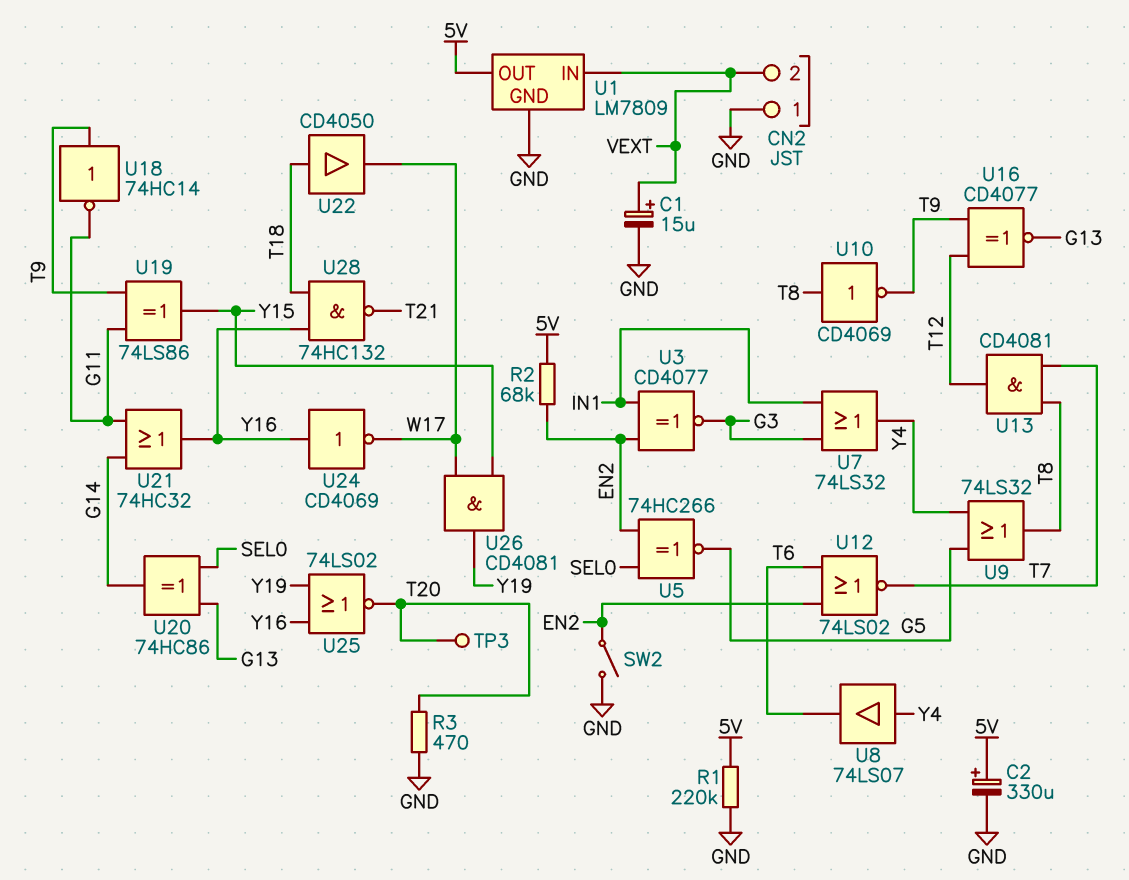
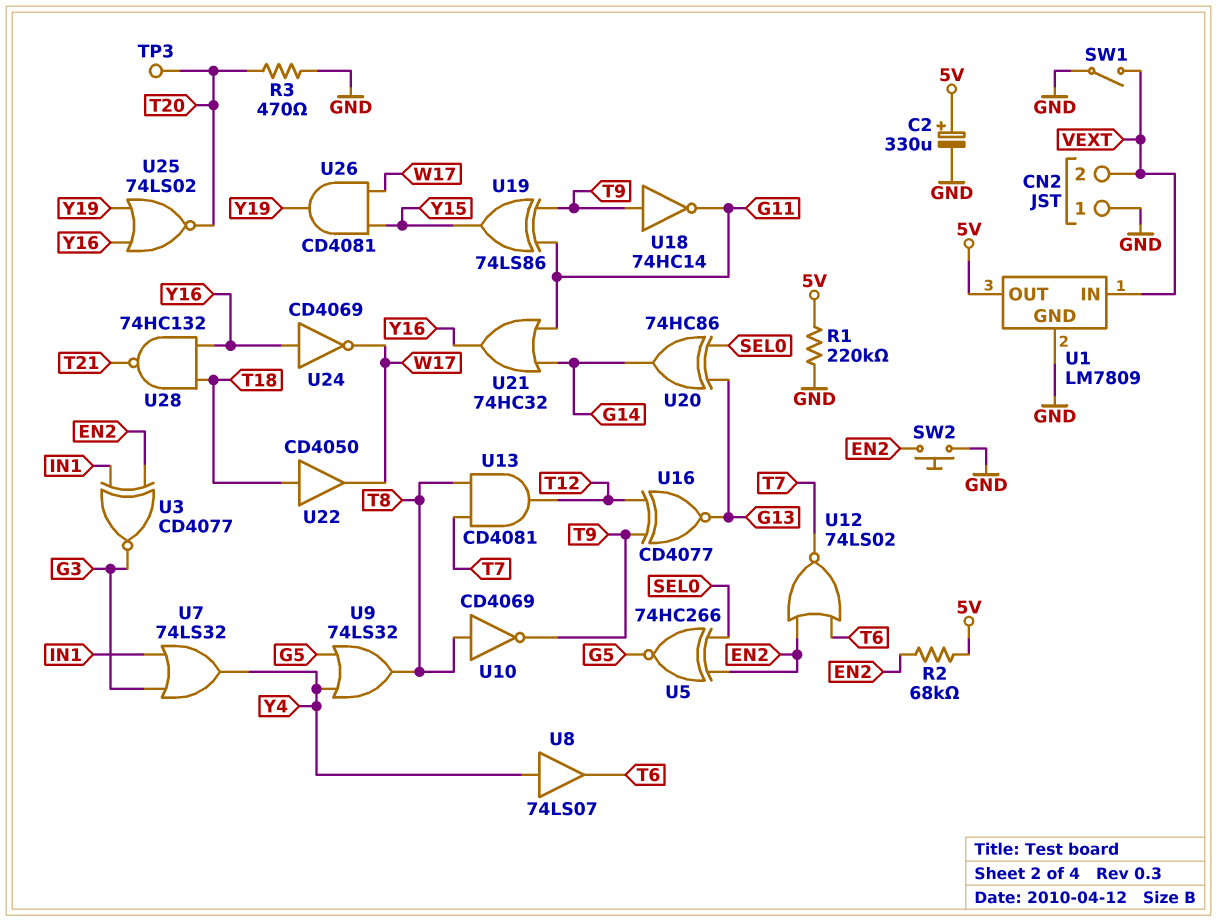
C1: 15uF (plus VEXT, minus GND) -> none
SW1: none -> switch (GND, VEXT)
SW2: switch (EN2, GND) -> button (EN2, GND)

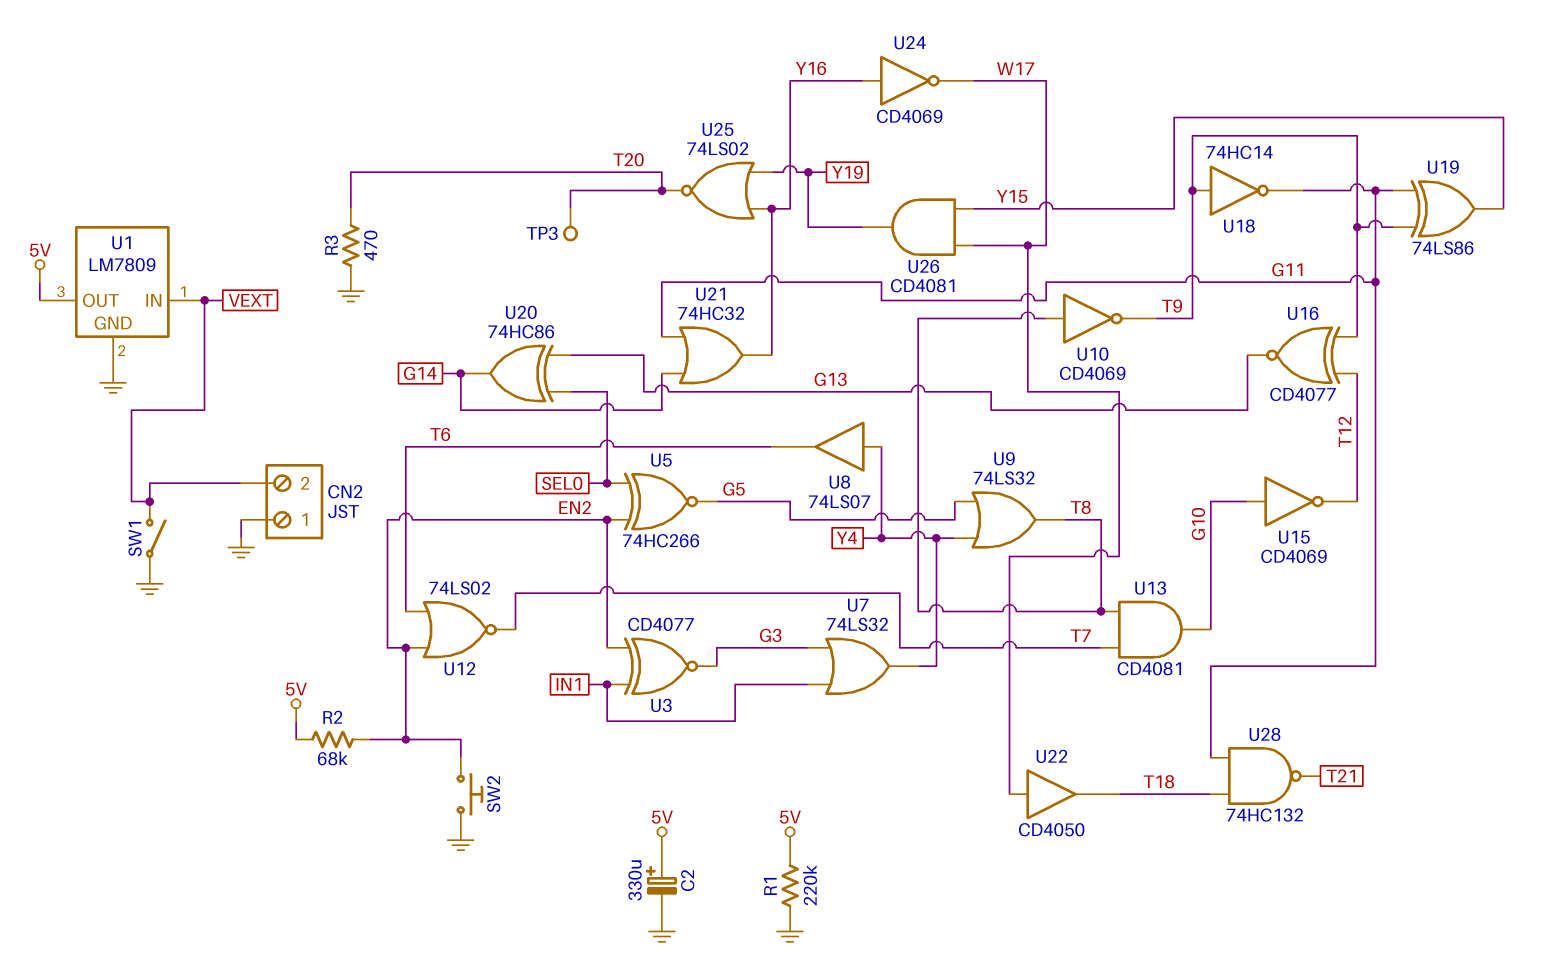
U13: AND CD4081 (in T7, in T8, out T12) -> AND CD4081 (in T7, in T8, out G10)
U15: none -> NOT CD4069 (in G10, out T12)
U22: buffer CD4050 (in T18, out W17) -> buffer CD4050 (in W17, out T18)
U28: NAND 74HC132 (in T18, in Y16, out T21) -> NAND 74HC132 (in G11, in T18, out T21)

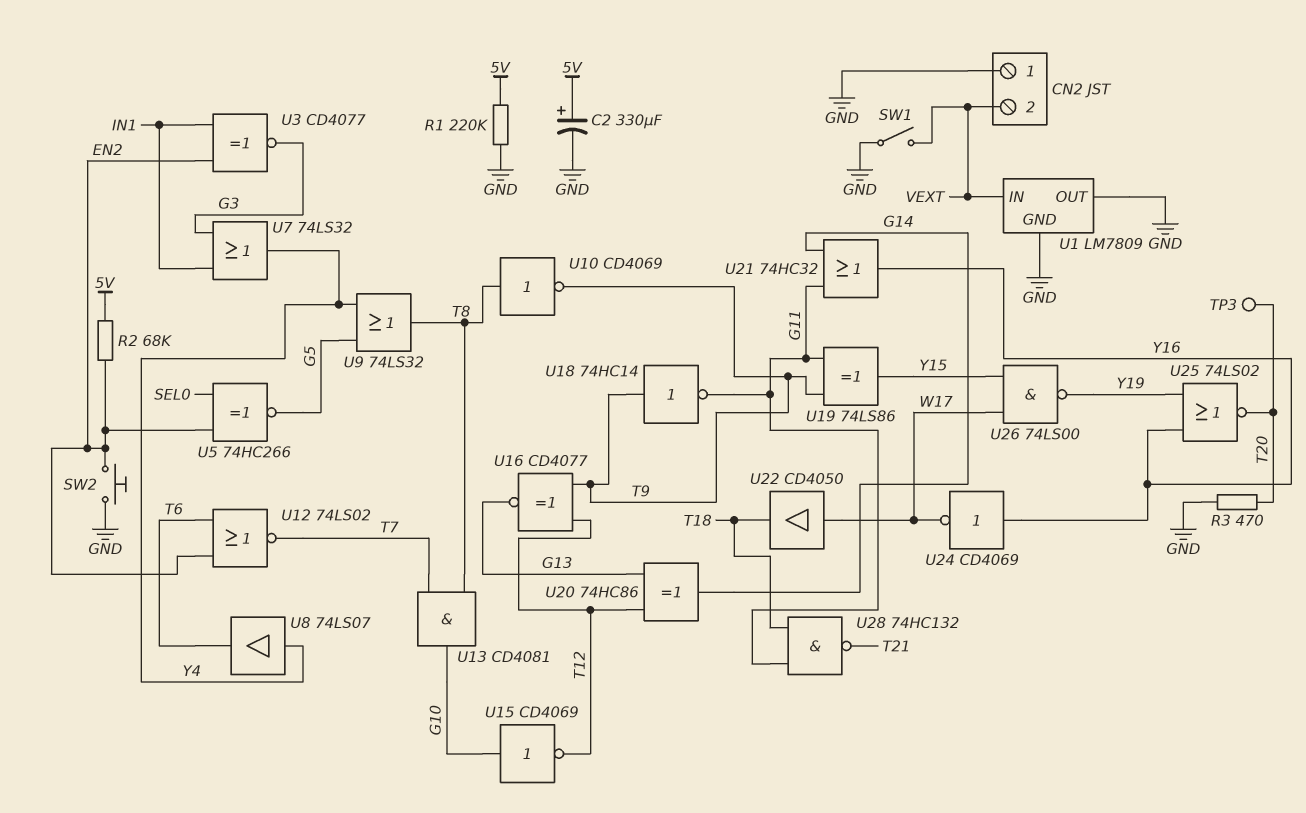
U1 pin OUT: 5V -> GND
U20: XOR 74HC86 (in G13, in SEL0, out G14) -> XOR 74HC86 (in G13, in T12, out G14)
U26: AND CD4081 (in W17, in Y15, out Y19) -> NAND 74LS00 (in W17, in Y15, out Y19)

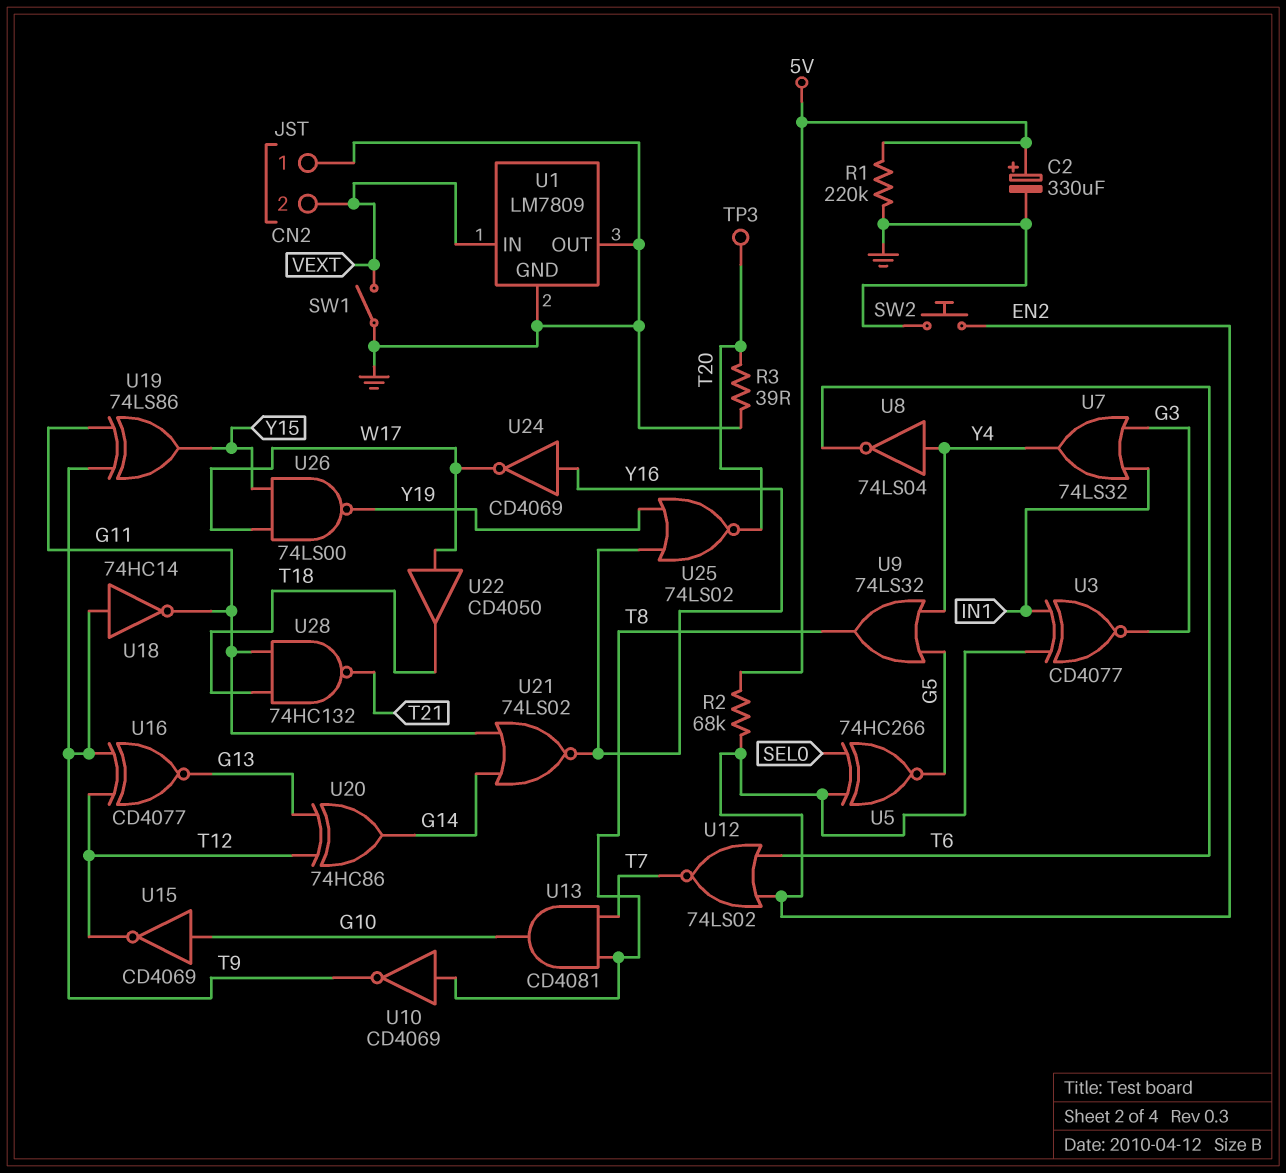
R3: 470 (GND, T20) -> 39 (GND, T20)
U8: buffer 74LS07 (in Y4, out T6) -> NOT 74LS04 (in Y4, out T6)
U21: OR 74HC32 (in G11, in G14, out Y16) -> NOR 74LS02 (in G11, in G14, out Y16)

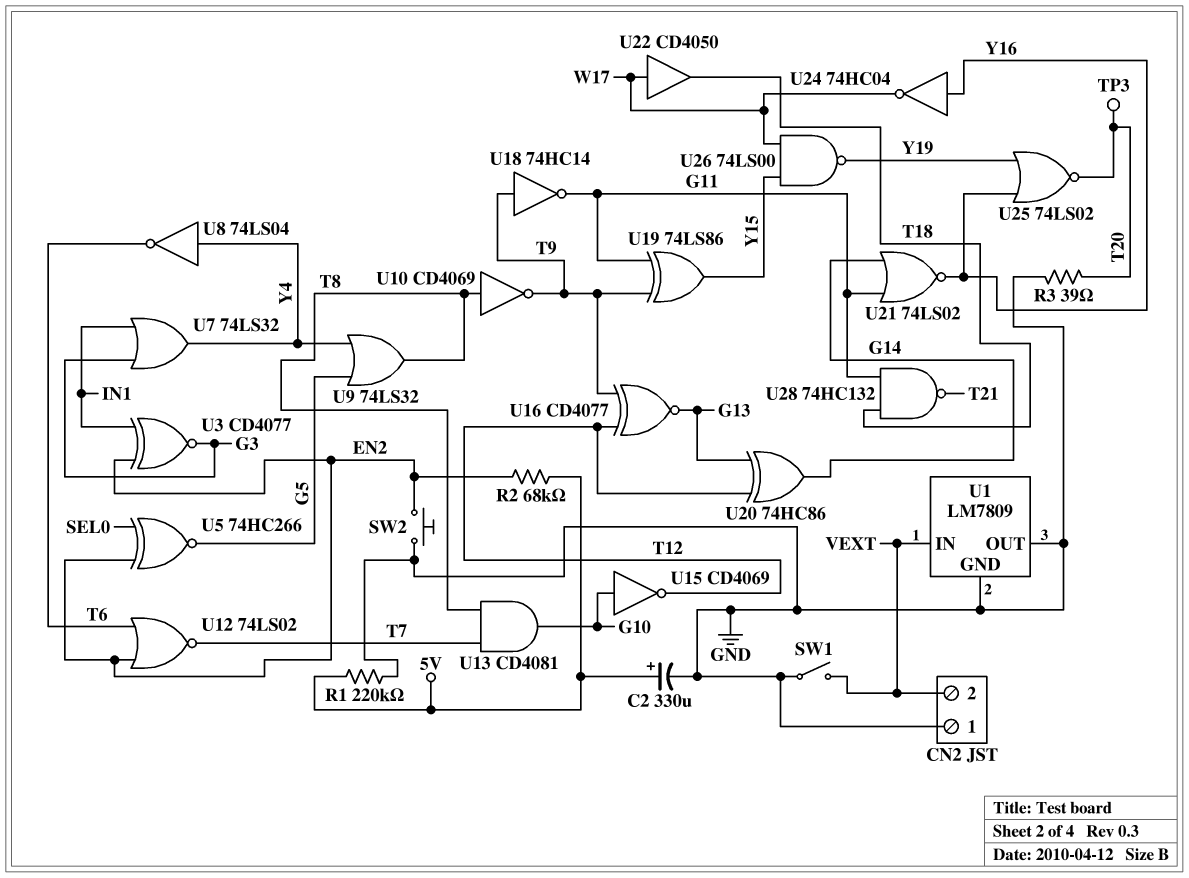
U24: NOT CD4069 (in Y16, out W17) -> NOT 74HC04 (in Y16, out W17)

